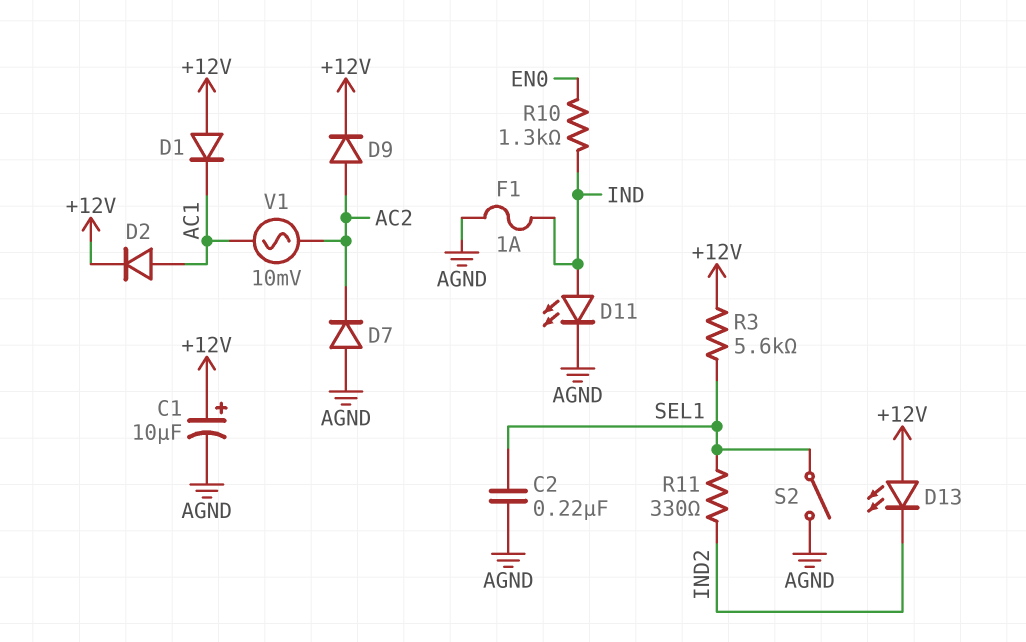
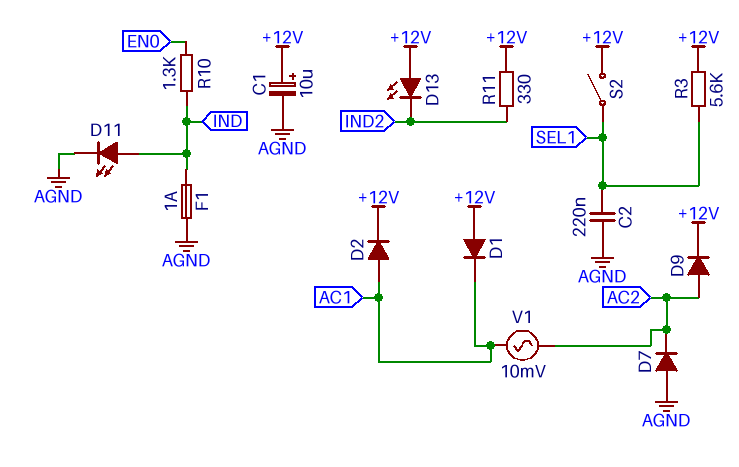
R11: 330 (IND2, SEL1) -> 330 (+12V, IND2)
S2: switch (AGND, SEL1) -> switch (+12V, SEL1)

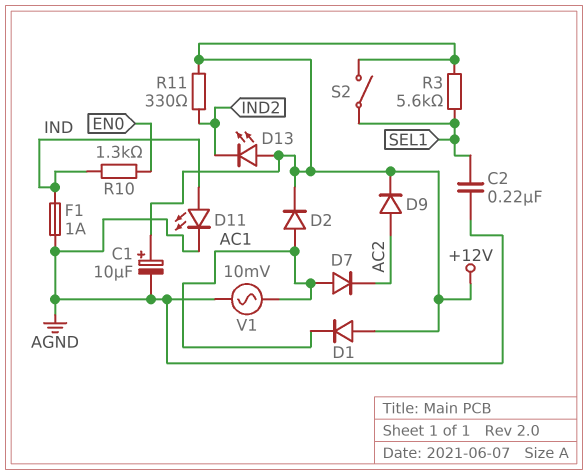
D7: diode (A AGND, K AC2) -> diode (A AC1, K AC2)
V1: AC 10mV (AC1, AC2) -> AC 10mV (AC1, AGND)

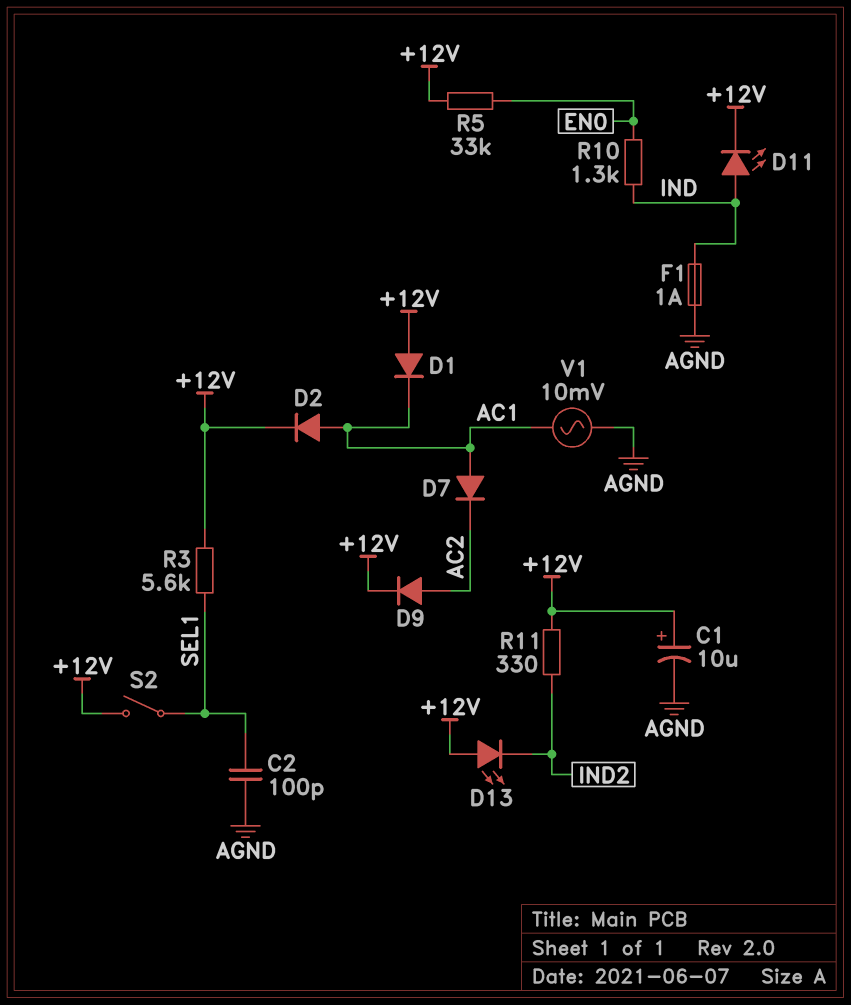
C2: 220nF (AGND, SEL1) -> 100pF (AGND, SEL1)
D11: LED (A IND, K AGND) -> LED (A IND, K +12V)
R5: none -> 33k (+12V, EN0)

